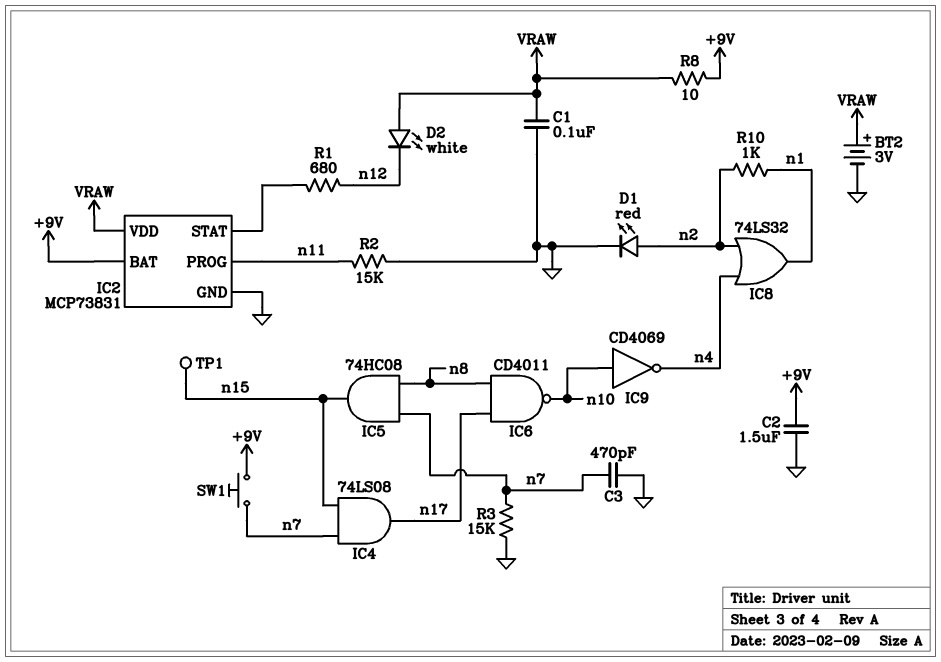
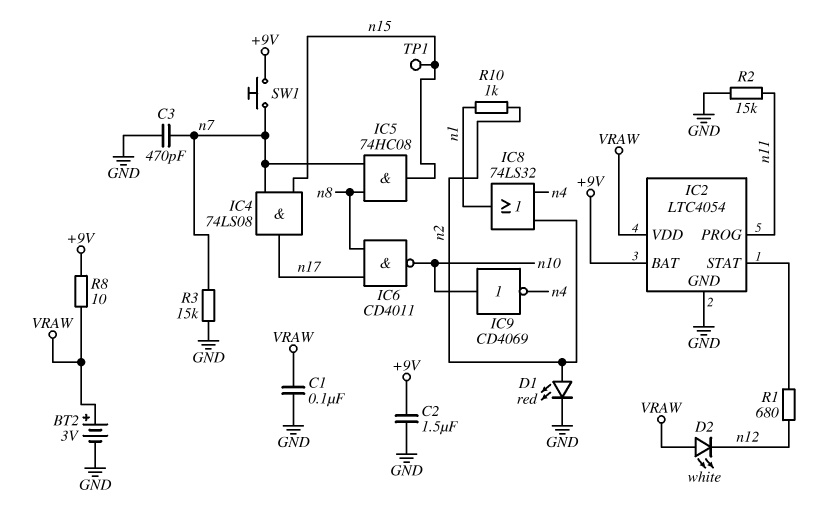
IC2: MCP73831 -> LTC4054

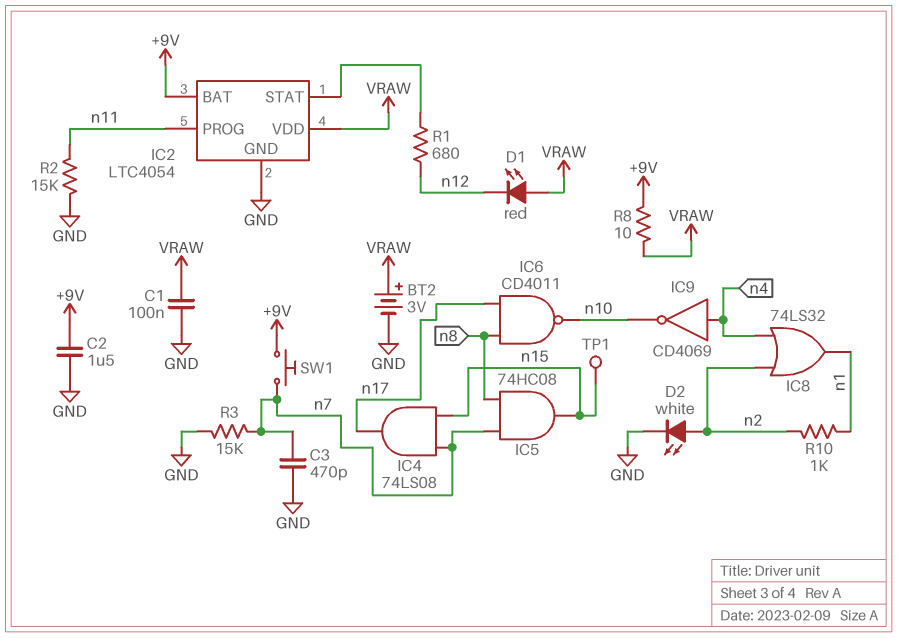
D1: LED red (A n2, K GND) -> LED red (A VRAW, K n12)
D2: LED white (A VRAW, K n12) -> LED white (A n2, K GND)
IC9: NOT CD4069 (in n10, out n4) -> NOT CD4069 (in n4, out n10)

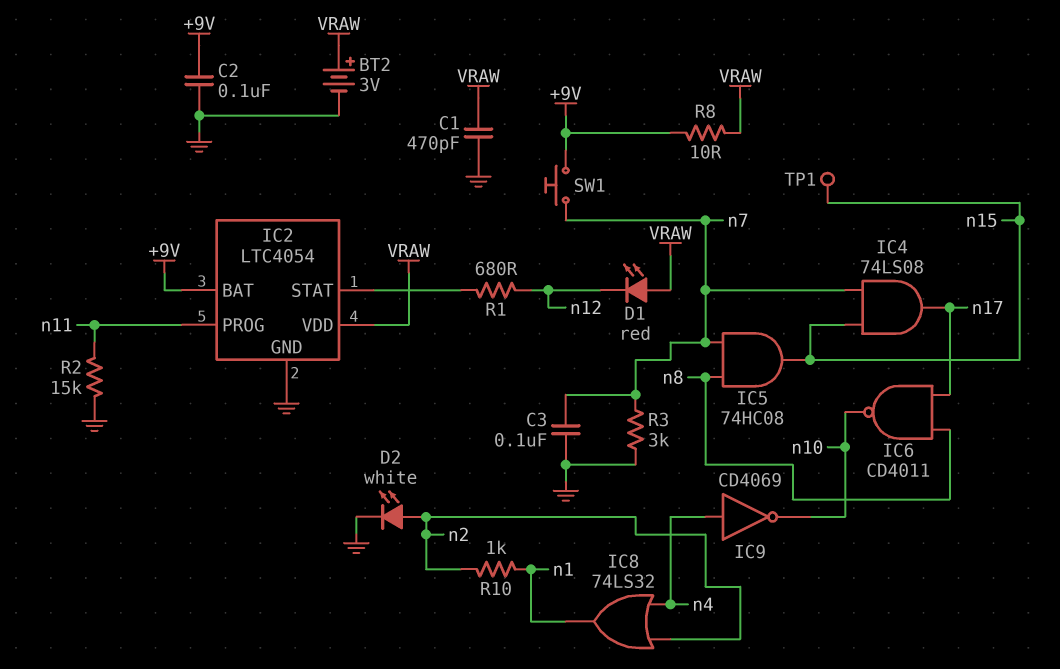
C1: 100nF (GND, VRAW) -> 470pF (GND, VRAW)
C2: 1.5uF (+9V, GND) -> 100nF (+9V, GND)
C3: 470pF (GND, n7) -> 100nF (GND, n7)
R3: 15k (GND, n7) -> 3k (GND, n7)

